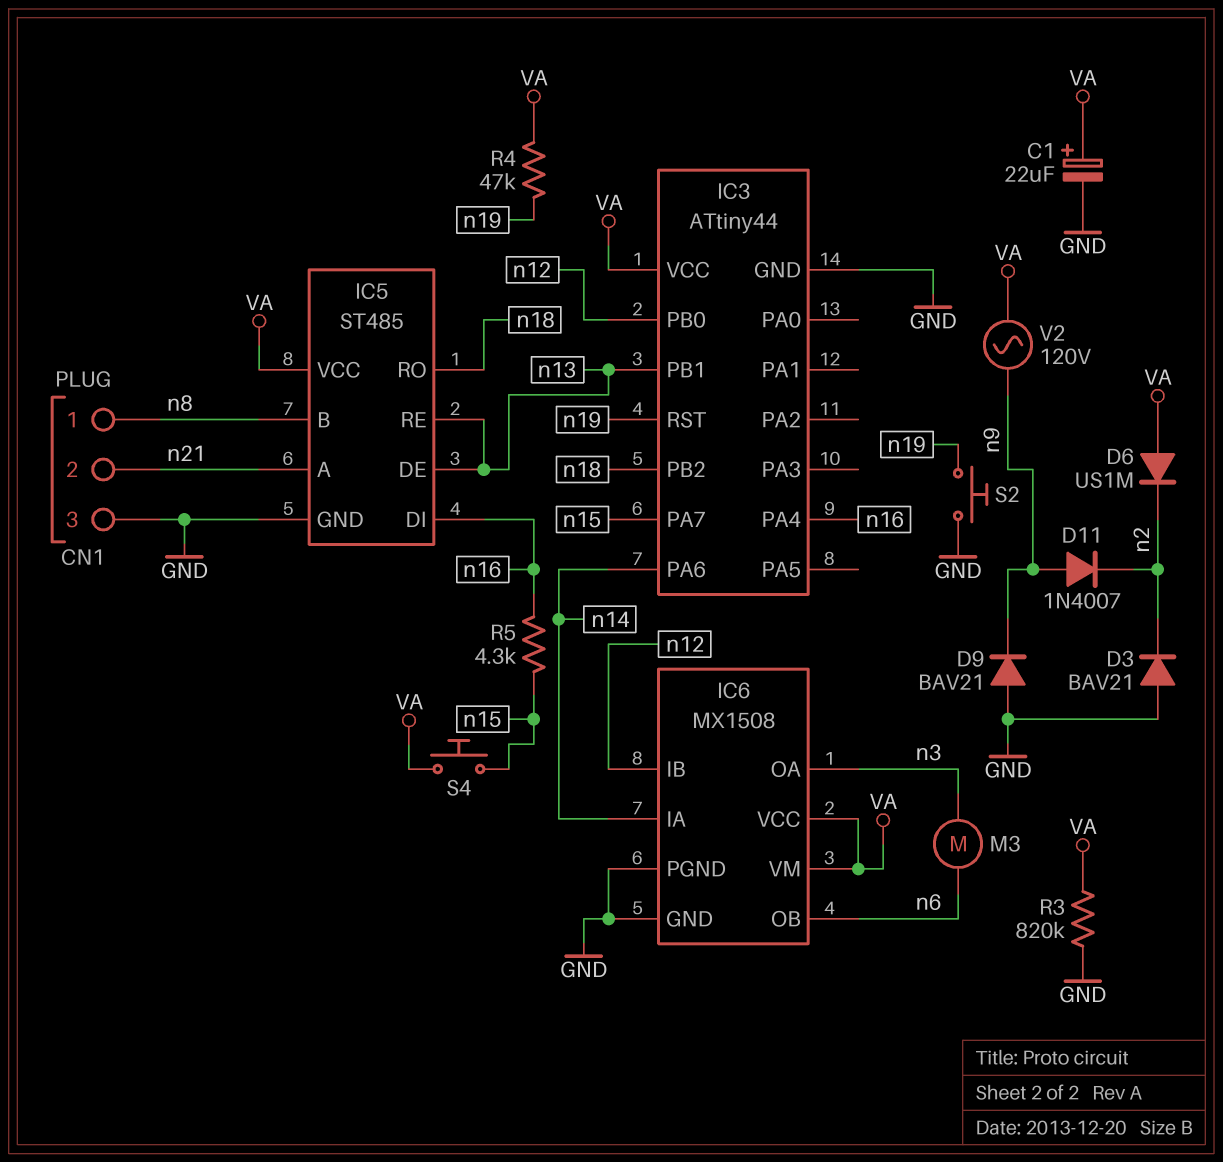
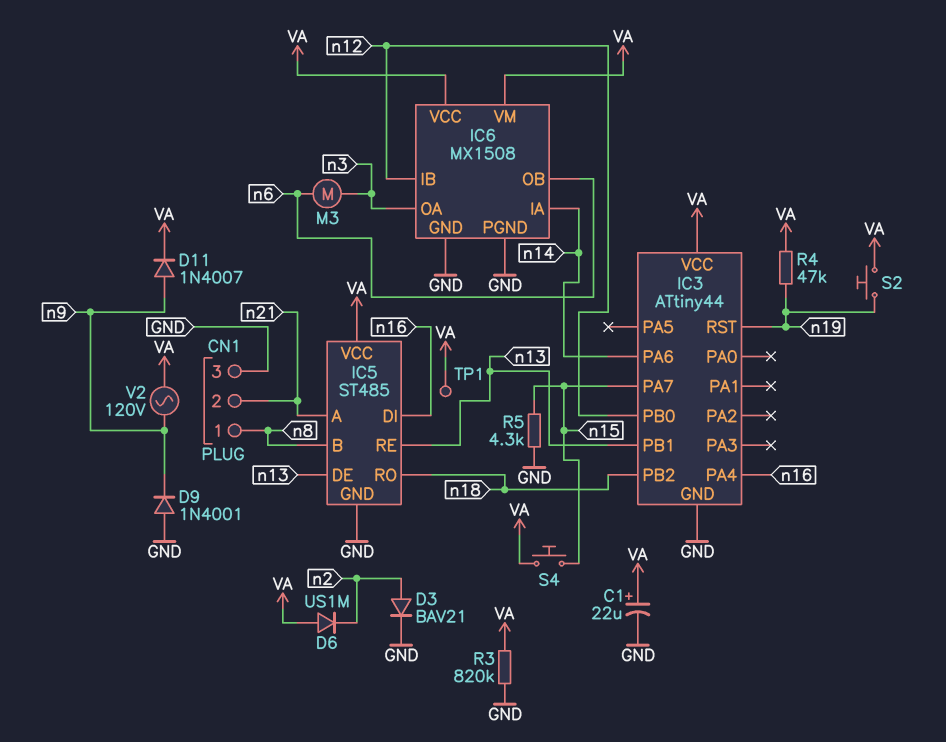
D3: diode BAV21 (A GND, K n2) -> diode BAV21 (A n2, K GND)
D9: diode BAV21 (A GND, K n9) -> diode 1N4001 (A GND, K n9)
D11: diode 1N4007 (A n9, K n2) -> diode 1N4007 (A n9, K VA)
R5: 4.3k (n15, n16) -> 4.3k (GND, n15)
S2: button (GND, n19) -> button (VA, n19)
TP1: none -> test point (VA)

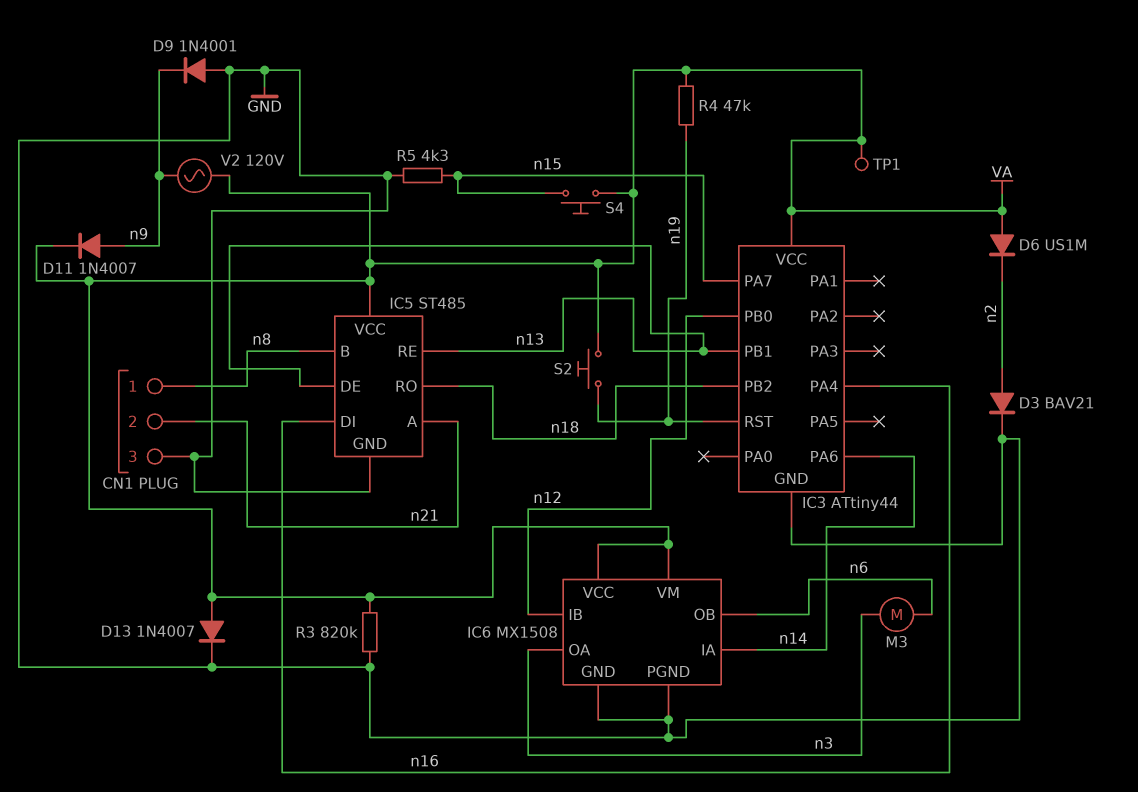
C1: 22uF (plus VA, minus GND) -> none
D13: none -> diode 1N4007 (A VA, K GND)

